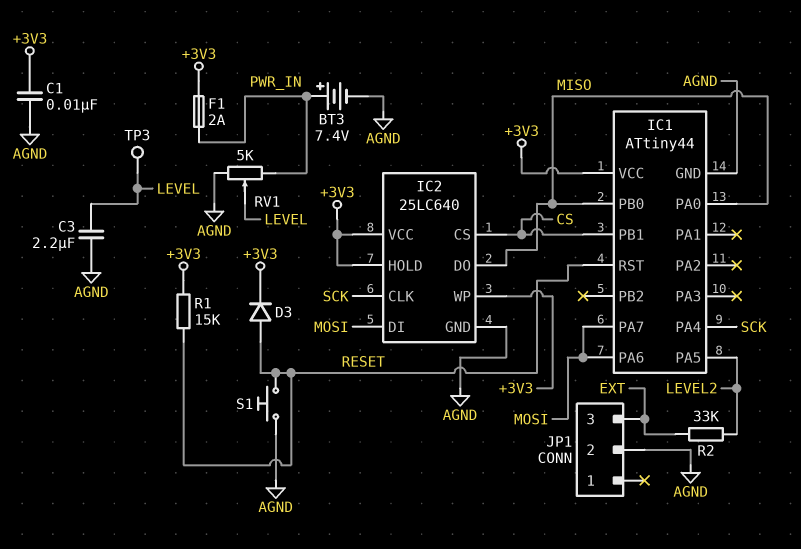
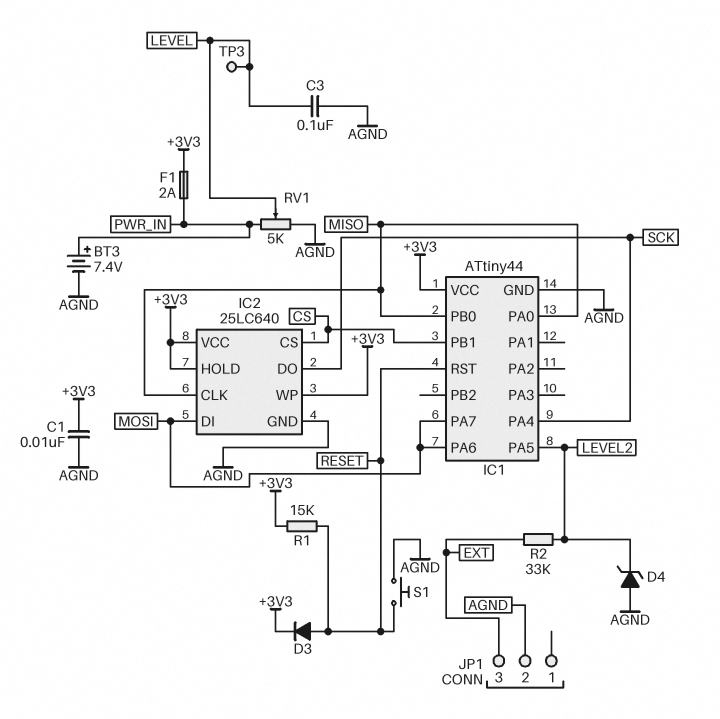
C3: 2.2uF (AGND, LEVEL) -> 100nF (AGND, LEVEL)
D4: none -> zener (A AGND, K LEVEL2)
IC2 pin CLK: SCK -> MISO
IC2 pin DO: MISO -> SCK

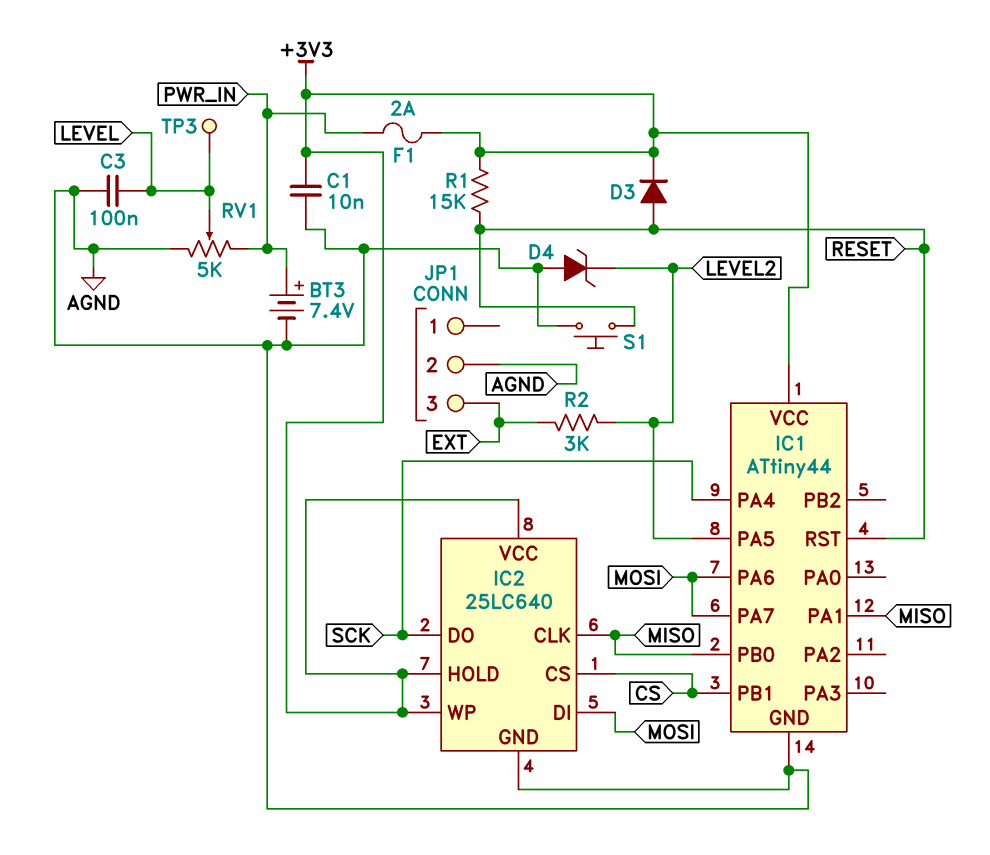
IC1 pin PA0: MISO -> none
IC1 pin PA1: none -> MISO
R2: 33k (EXT, LEVEL2) -> 3k (EXT, LEVEL2)

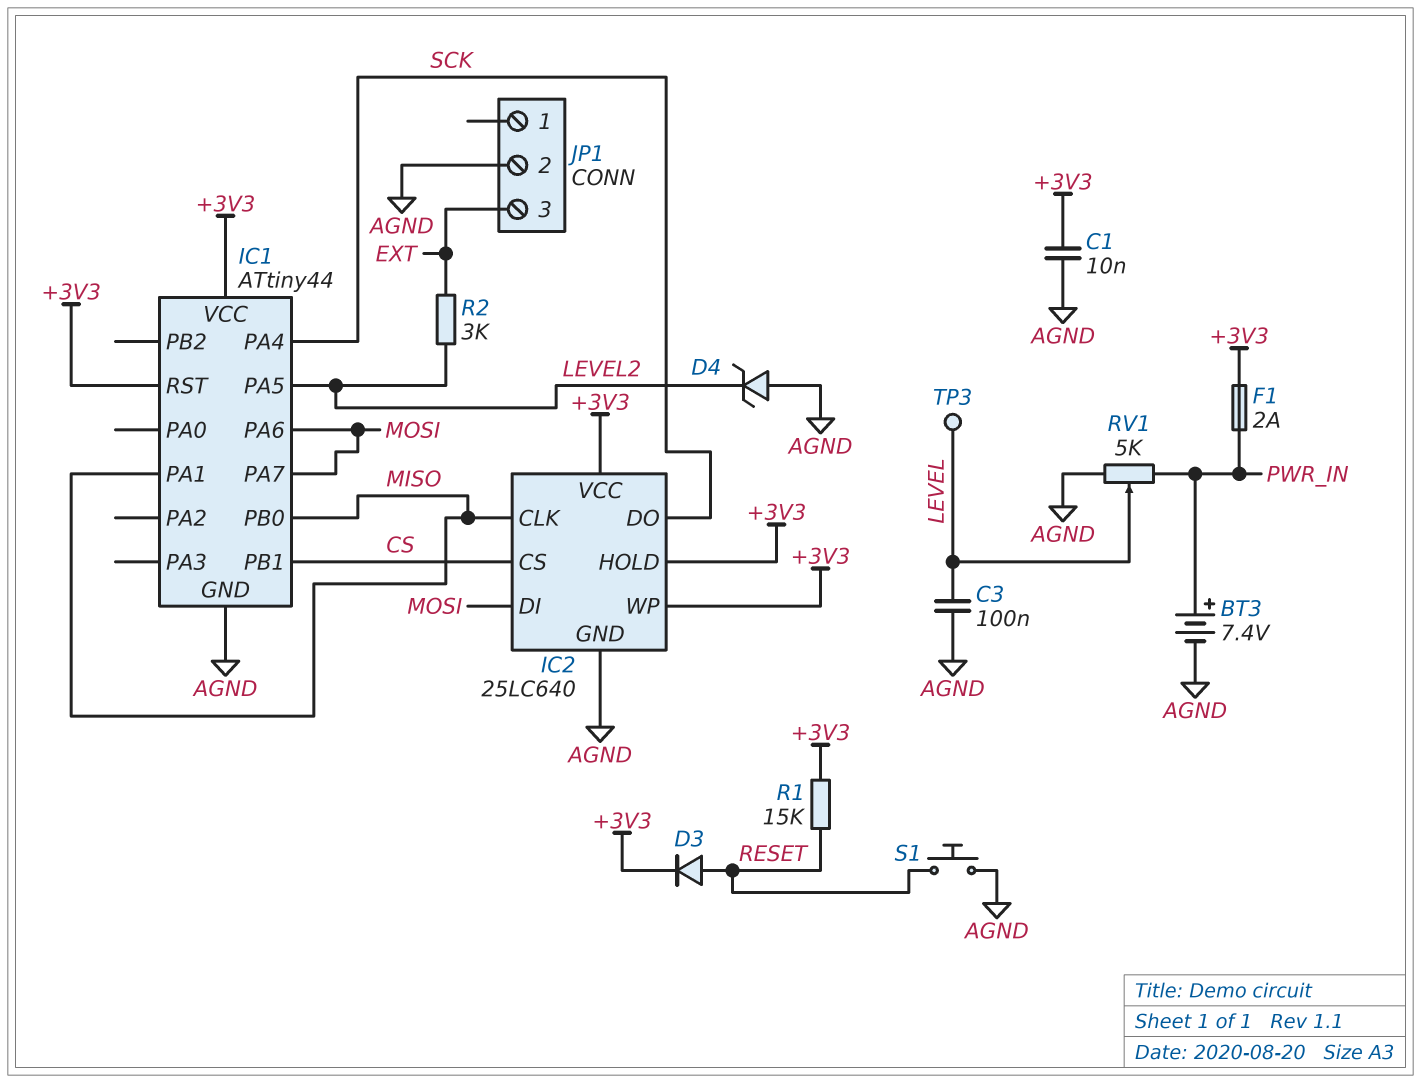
IC1 pin RST: RESET -> +3V3

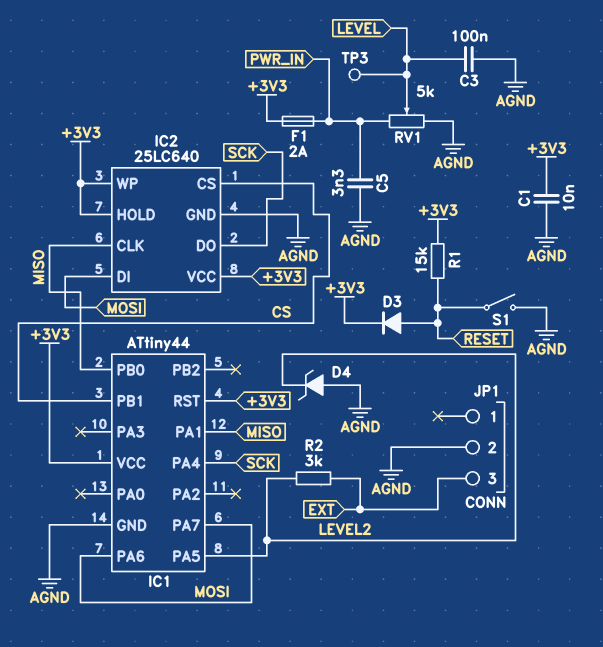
BT3: 7.4V (plus PWR_IN, minus AGND) -> none
C5: none -> 3.3nF (AGND, PWR_IN)
S1: button (AGND, RESET) -> switch (AGND, RESET)

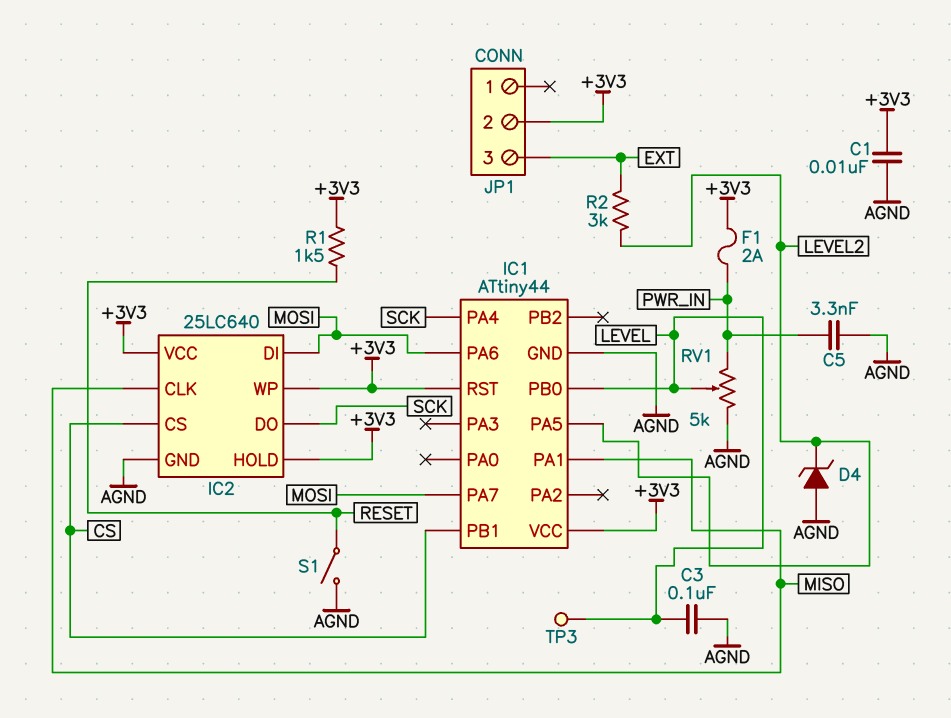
D3: diode (A RESET, K +3V3) -> none
IC1 pin PB0: MISO -> LEVEL
JP1 pin 2: AGND -> +3V3
R1: 15k (+3V3, RESET) -> 1.5k (+3V3, RESET)

